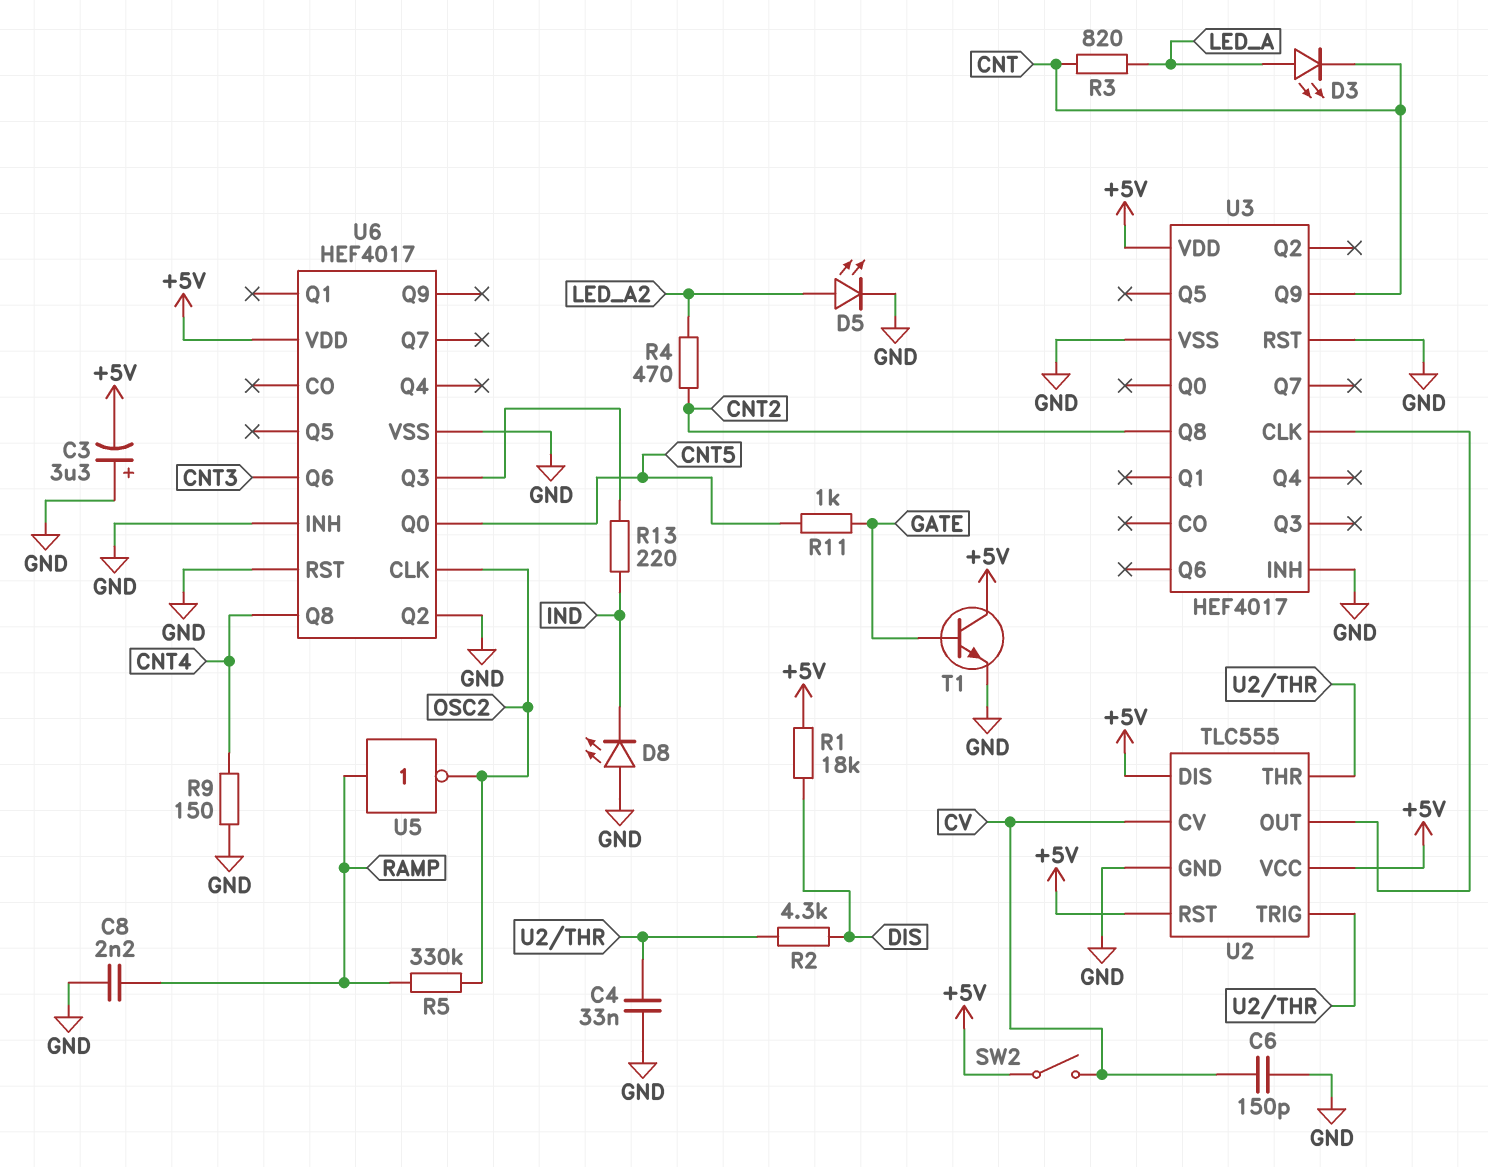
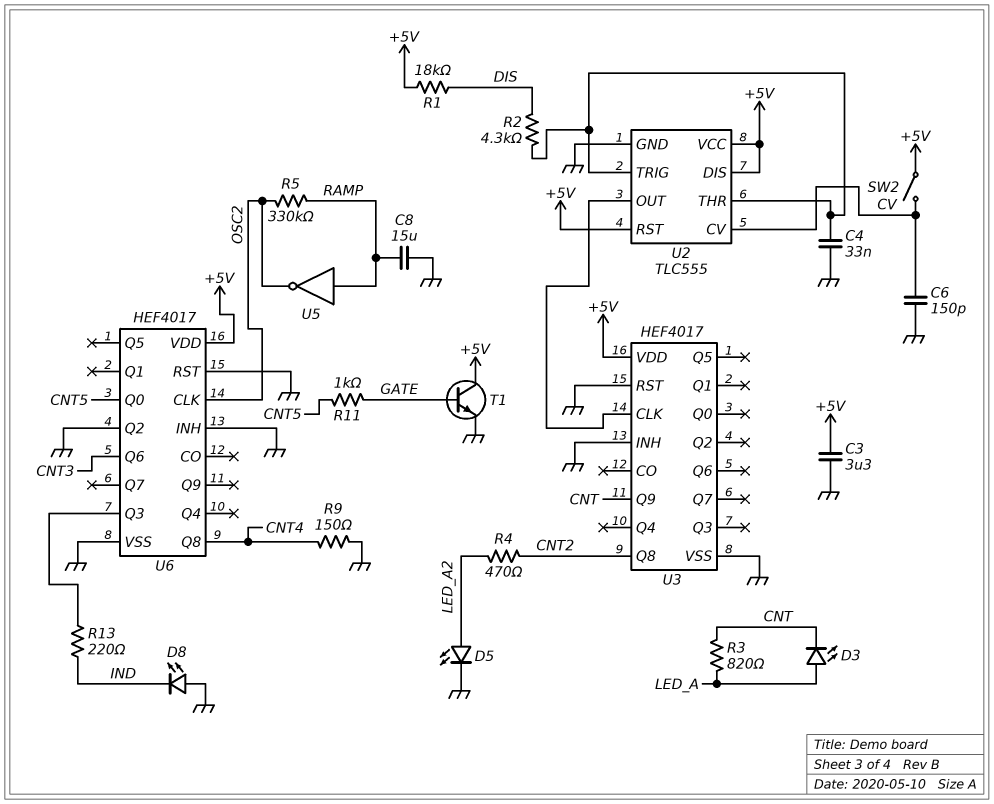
C3: 3.3uF (plus GND, minus +5V) -> 3.3uF (+5V, GND)
C8: 2.2nF (GND, RAMP) -> 15uF (GND, RAMP)

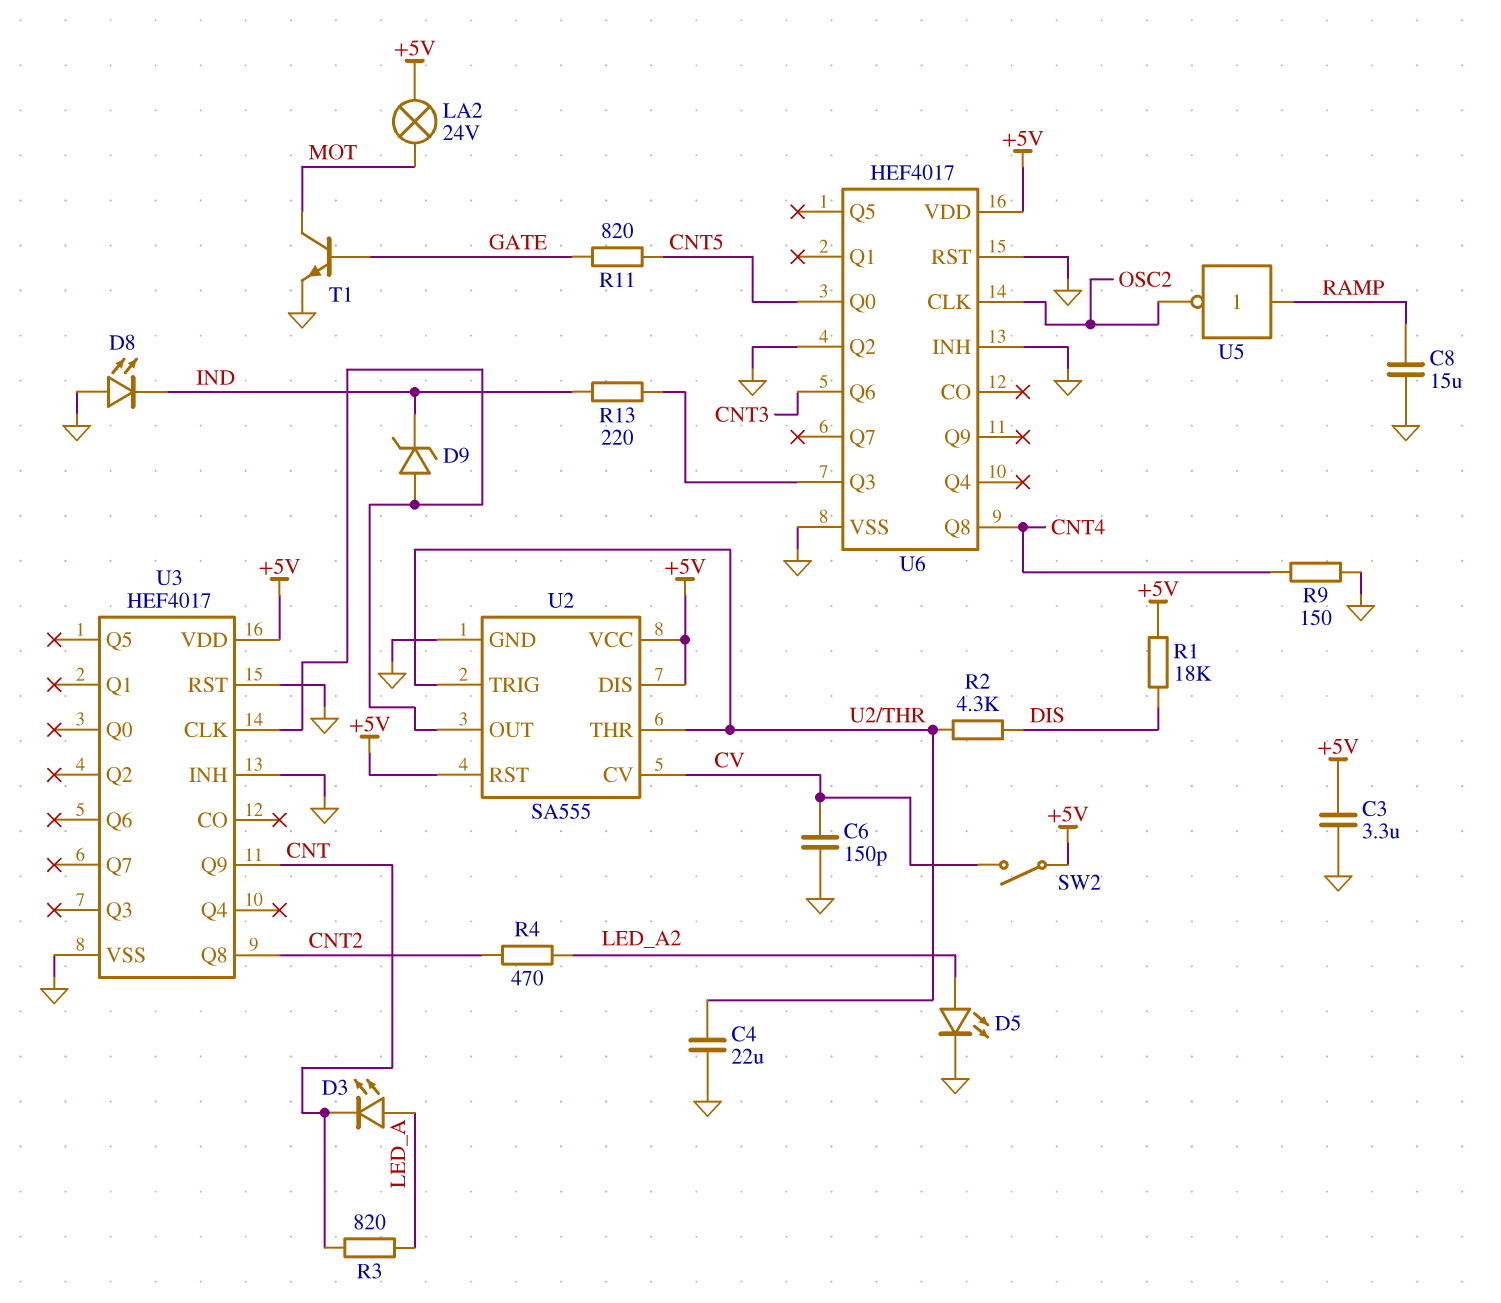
C4: 33nF (GND, U2/THR) -> 22uF (GND, U2/THR)
D9: none -> zener (A U2/OUT, K IND)
LA2: none -> lamp 24V (+5V, MOT)
R5: 330k (OSC2, RAMP) -> none
R11: 1k (CNT5, GATE) -> 820 (CNT5, GATE)
T1: NPN (B GATE, C +5V, E GND) -> NPN (B GATE, C MOT, E GND)
U2: TLC555 -> SA555

